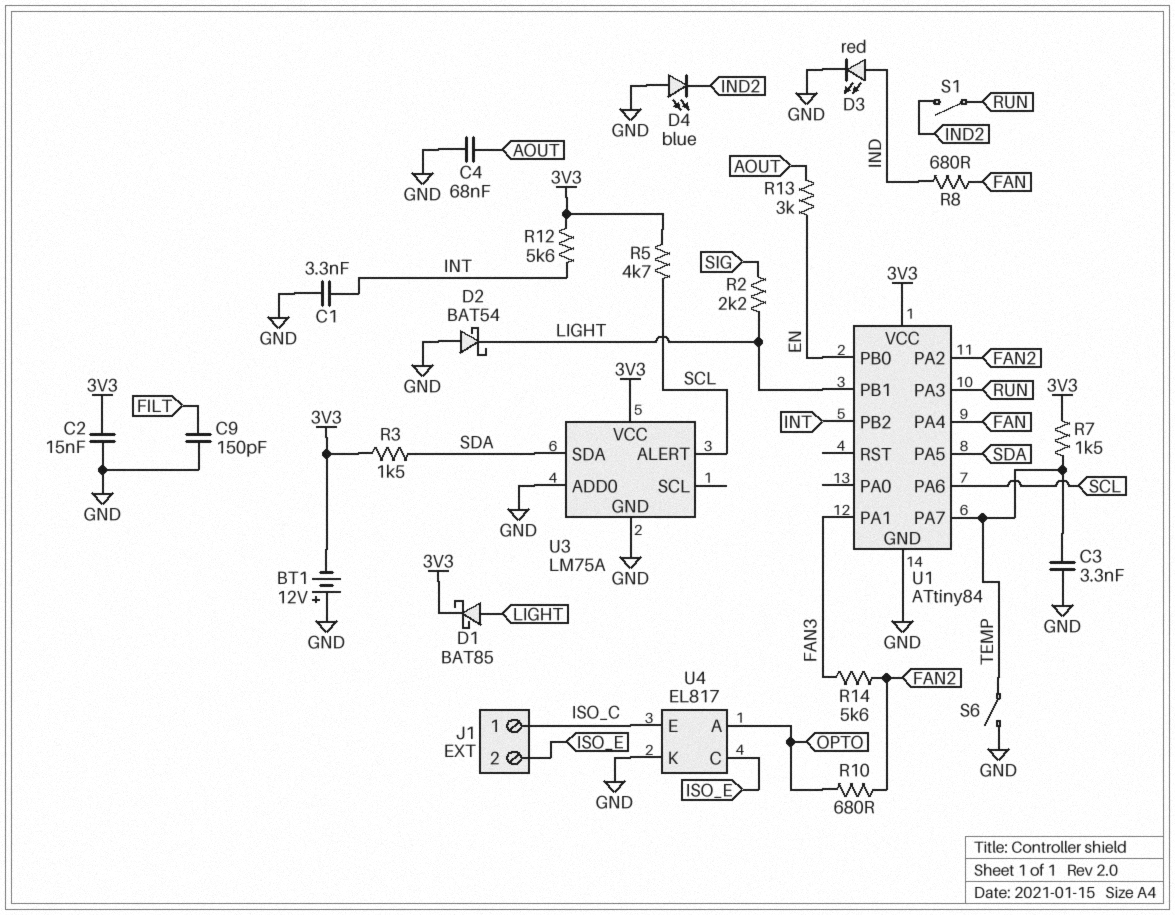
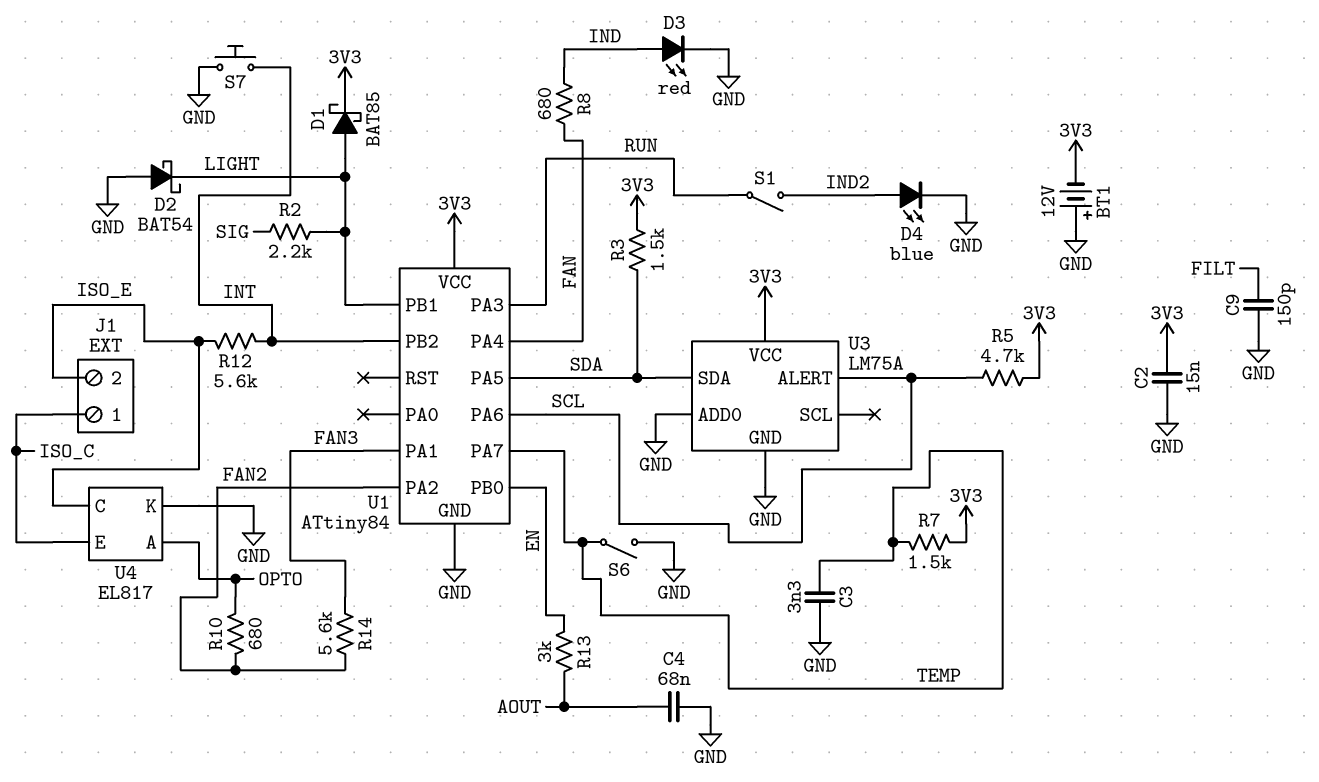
C1: 3.3nF (GND, INT) -> none
D4: LED blue (A GND, K IND2) -> LED blue (A IND2, K GND)
R12: 5.6k (3V3, INT) -> 5.6k (INT, ISO_E)
S7: none -> button (GND, INT)

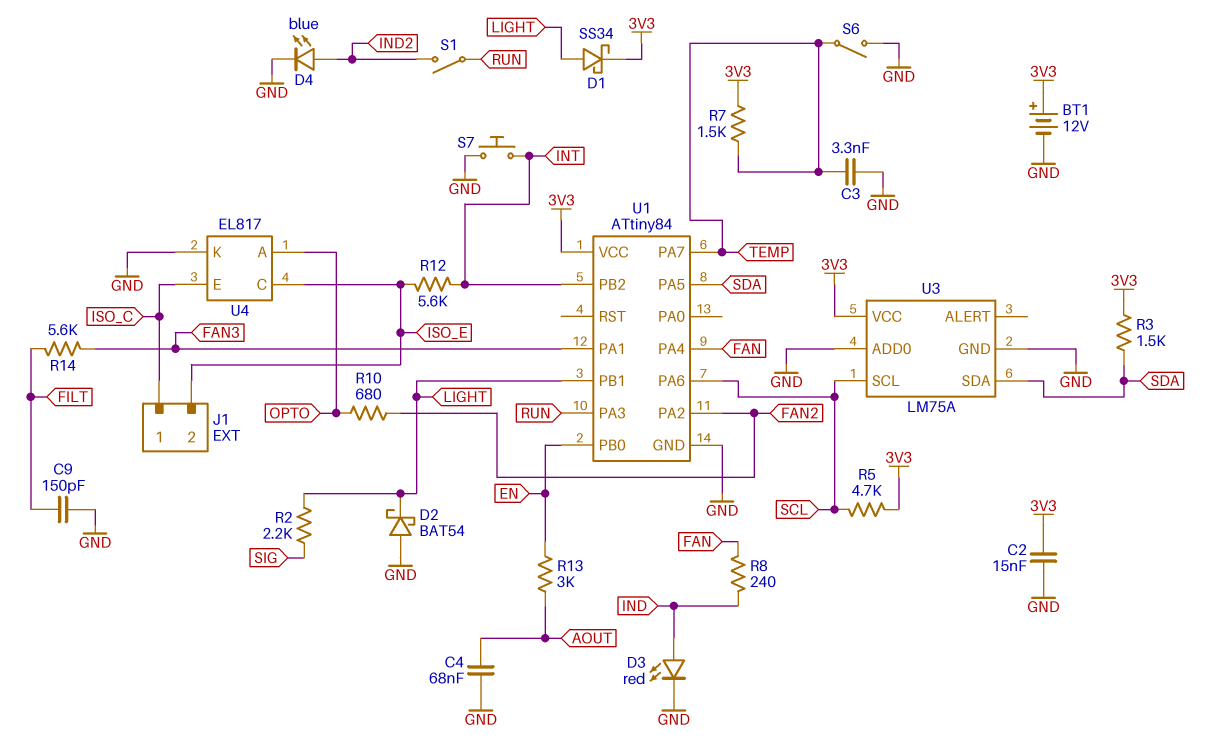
BT1: 12V (plus GND, minus 3V3) -> 12V (plus 3V3, minus GND)
D1: schottky BAT85 (A LIGHT, K 3V3) -> schottky SS34 (A LIGHT, K 3V3)
R8: 680 (FAN, IND) -> 240 (FAN, IND)
R14: 5.6k (FAN2, FAN3) -> 5.6k (FAN3, FILT)
U3 pin ALERT: SCL -> none
U3 pin SCL: none -> SCL

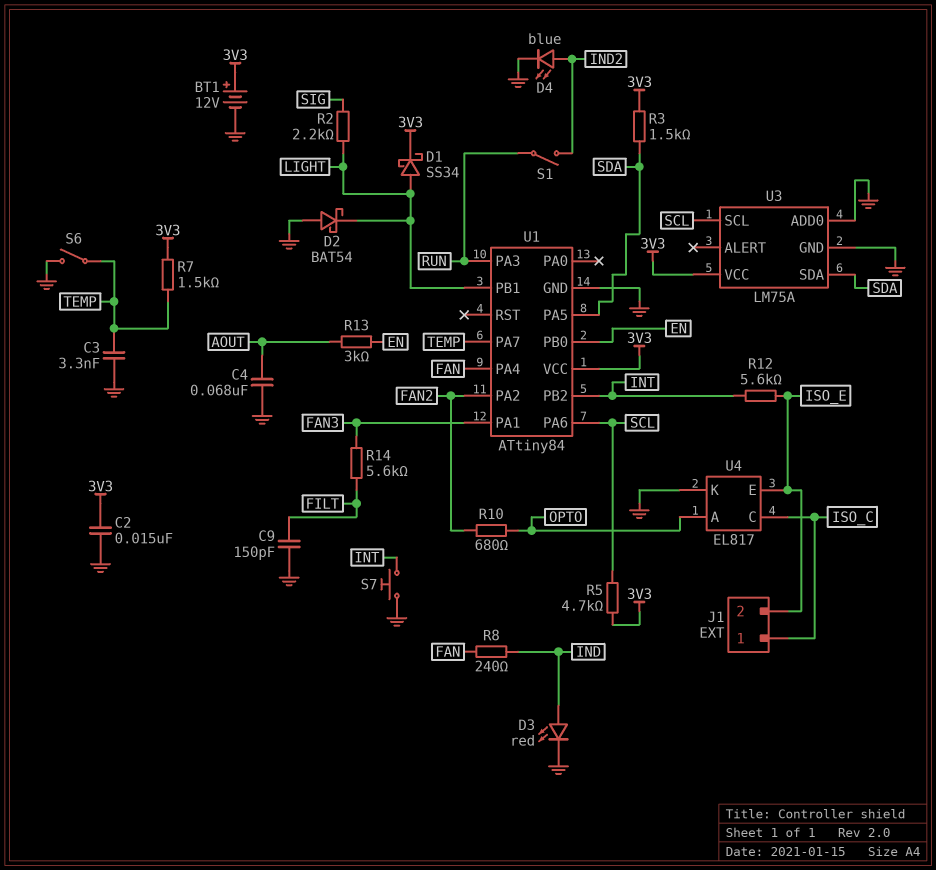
U4 pin C: ISO_E -> ISO_C
U4 pin E: ISO_C -> ISO_E

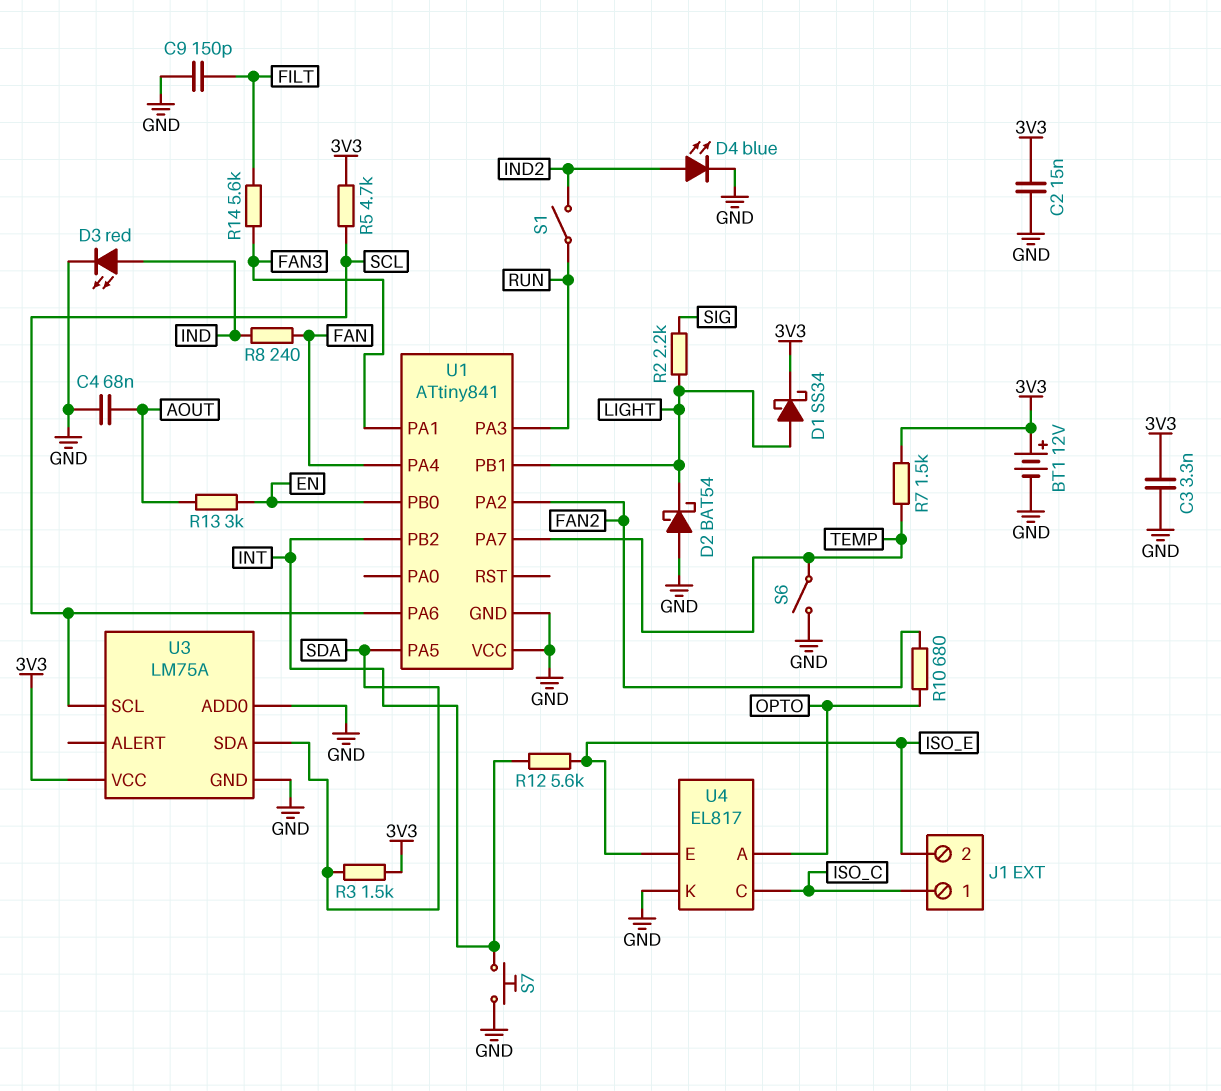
C3: 3.3nF (GND, TEMP) -> 3.3nF (3V3, GND)
U1: ATtiny84 -> ATtiny841
U1 pin VCC: 3V3 -> GND

